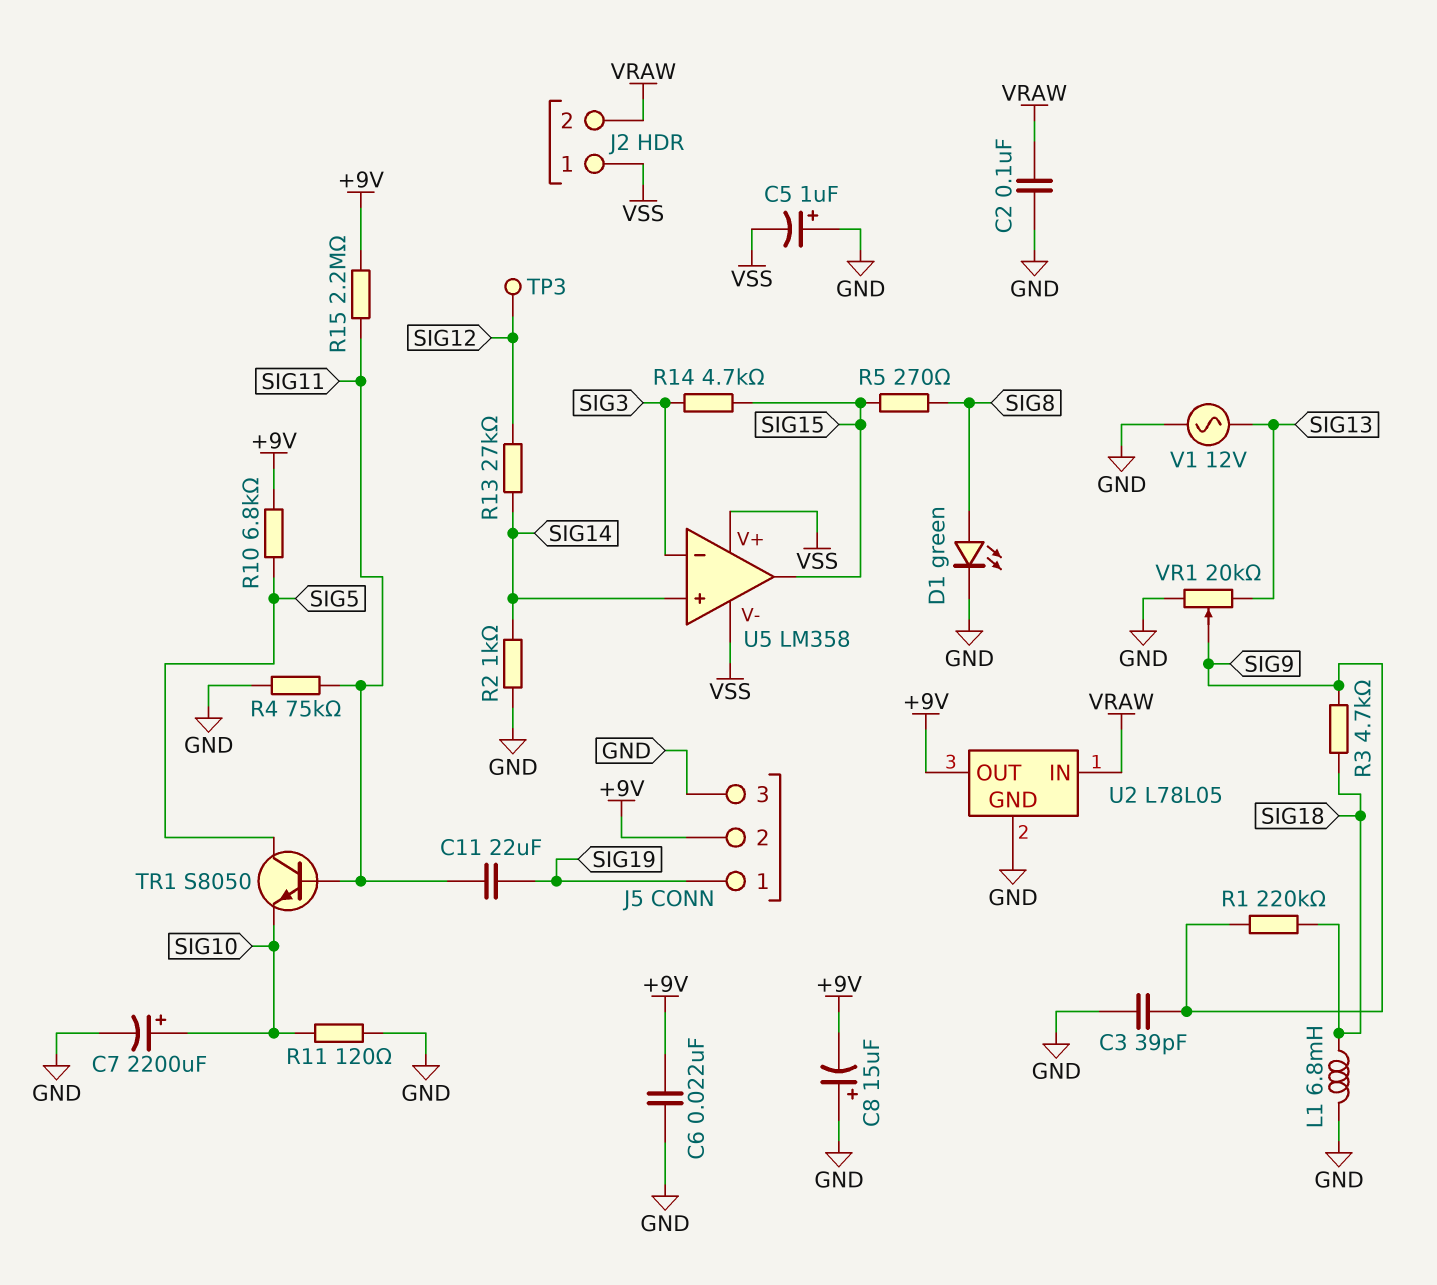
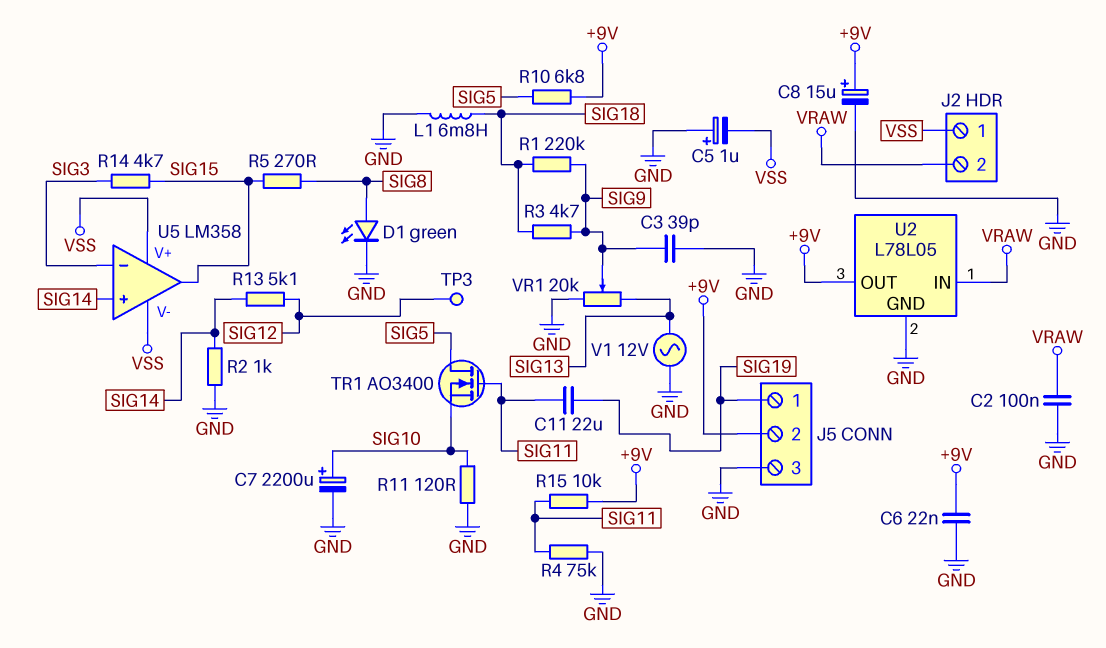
C8: 15uF (plus GND, minus +9V) -> 15uF (plus +9V, minus GND)
R13: 27k (SIG12, SIG14) -> 5.1k (SIG12, SIG14)
R15: 2.2M (+9V, SIG11) -> 10k (+9V, SIG11)
TR1: NPN S8050 (B SIG11, C SIG5, E SIG10) -> NMOS AO3400 (G SIG11, D SIG5, S SIG10)

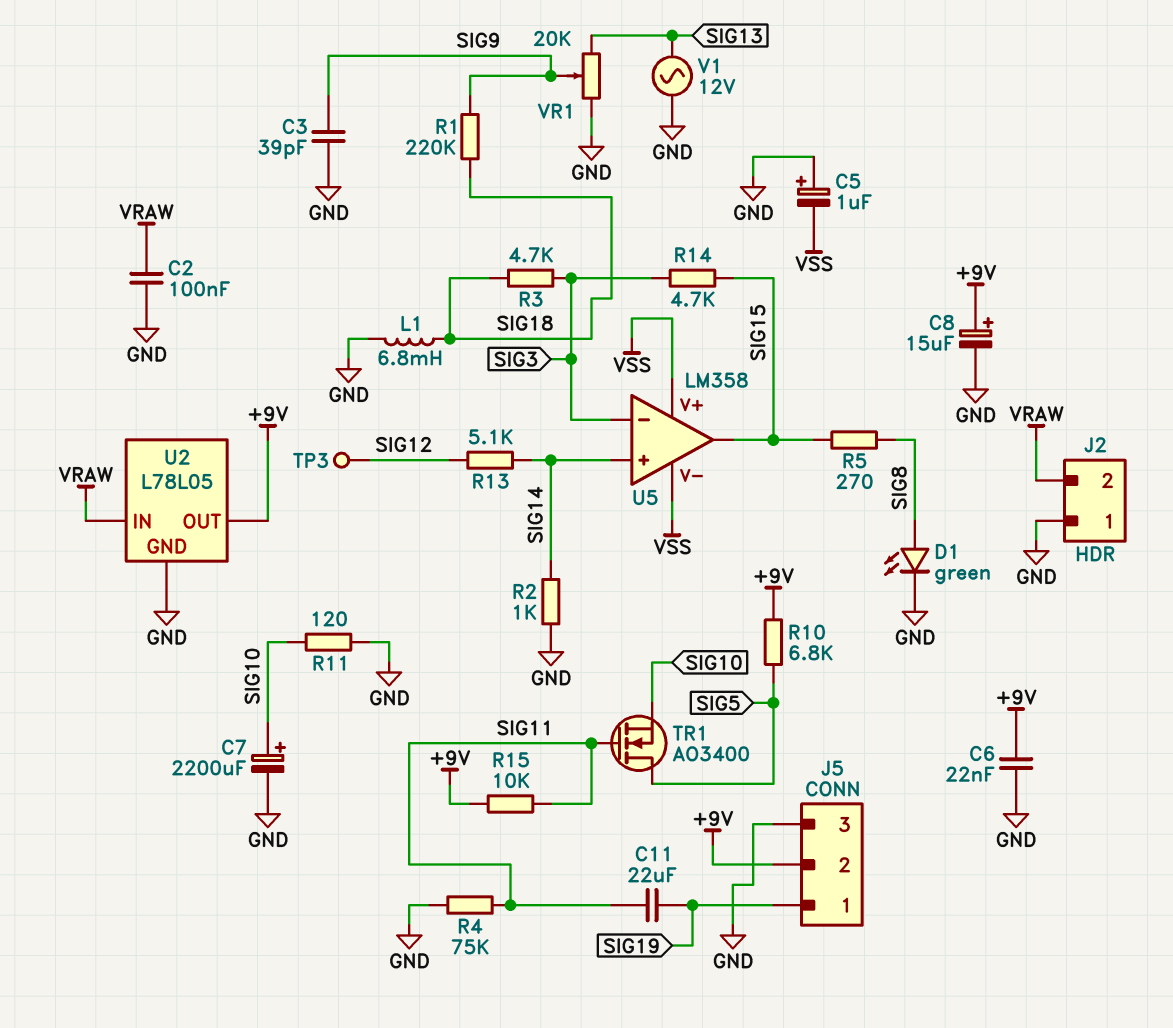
J2 pin 1: VSS -> GND
R3: 4.7k (SIG9, SIG18) -> 4.7k (SIG3, SIG18)

